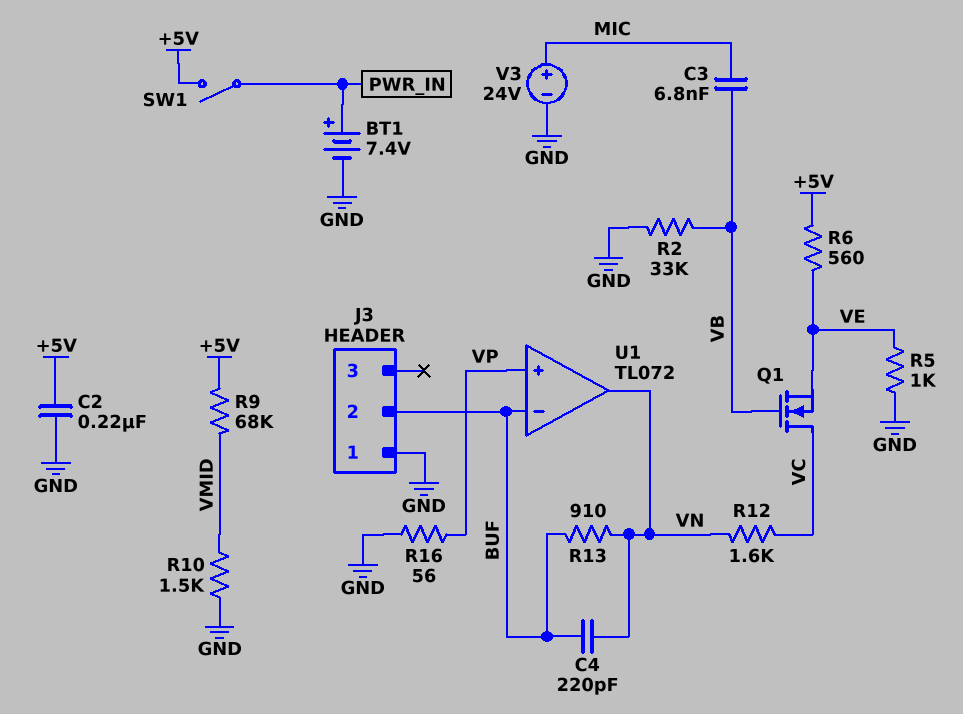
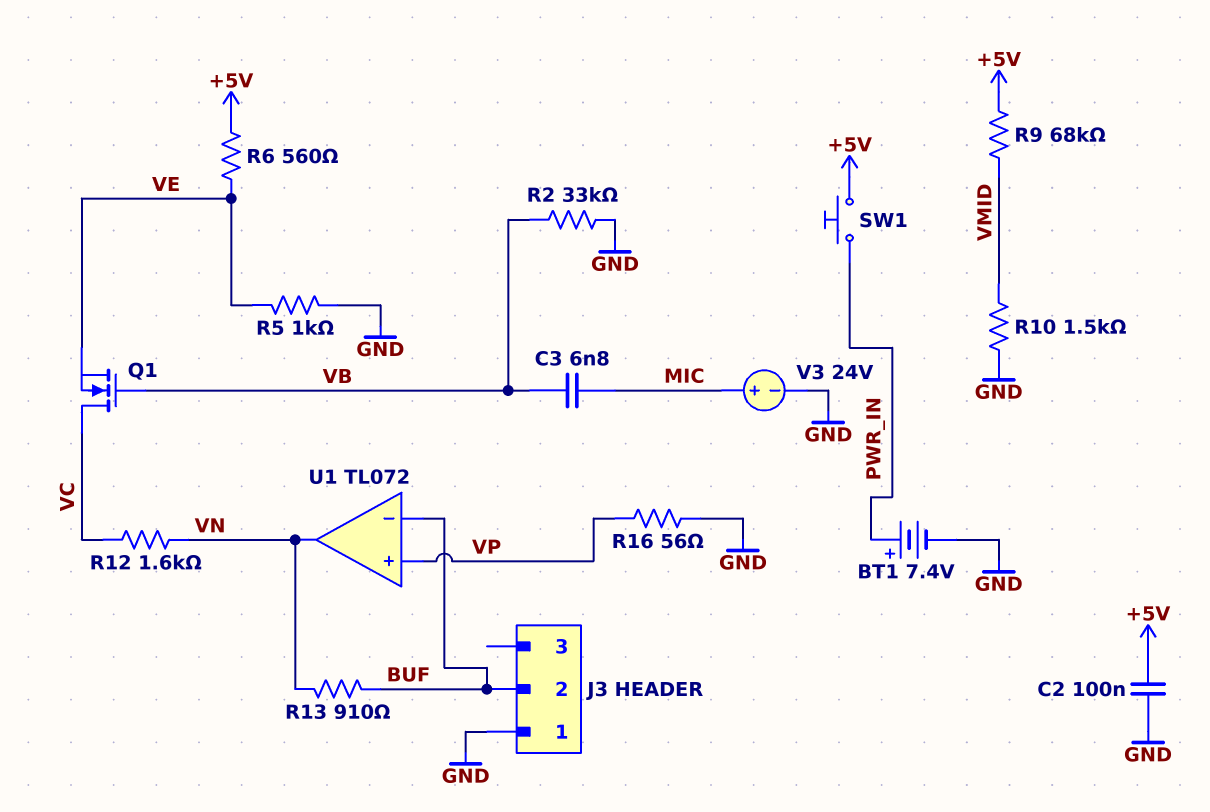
C2: 220nF (+5V, GND) -> 100nF (+5V, GND)
C4: 220pF (BUF, VN) -> none
SW1: switch (+5V, PWR_IN) -> button (+5V, PWR_IN)

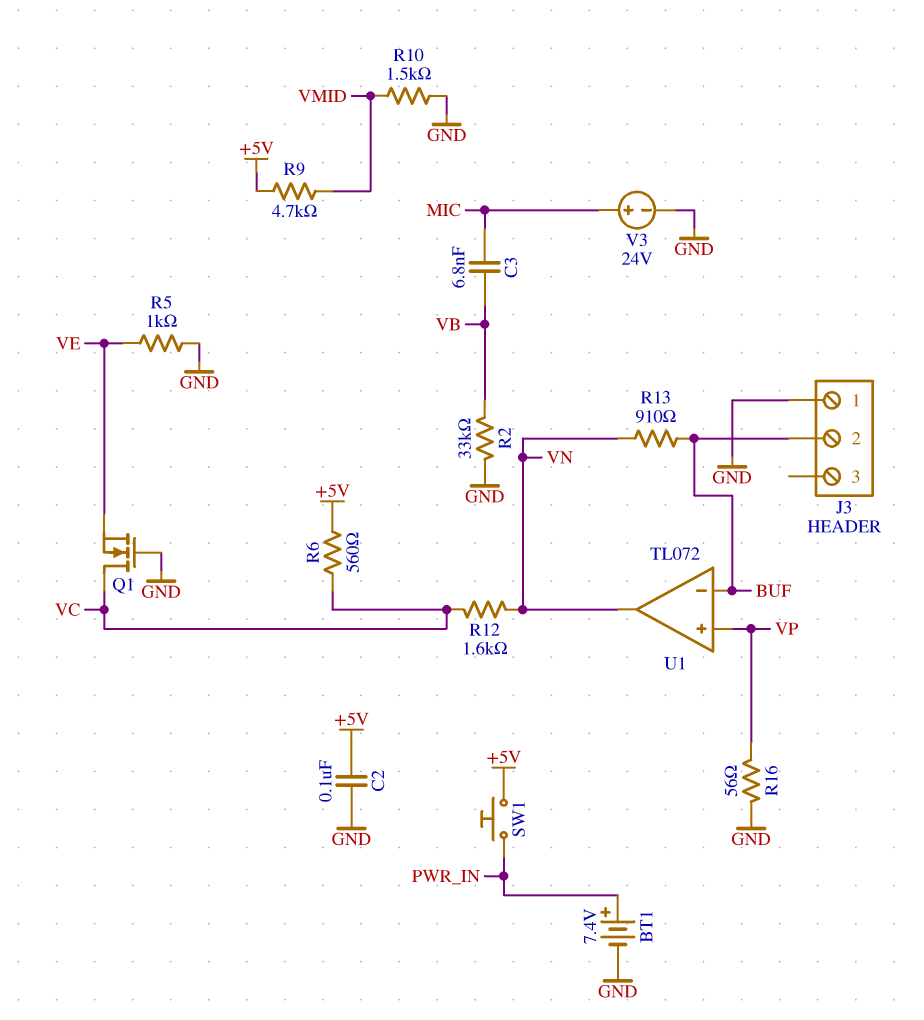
Q1: NMOS (G VB, D VC, S VE) -> NMOS (G GND, D VC, S VE)
R6: 560 (+5V, VE) -> 560 (+5V, VC)
R9: 68k (+5V, VMID) -> 4.7k (+5V, VMID)

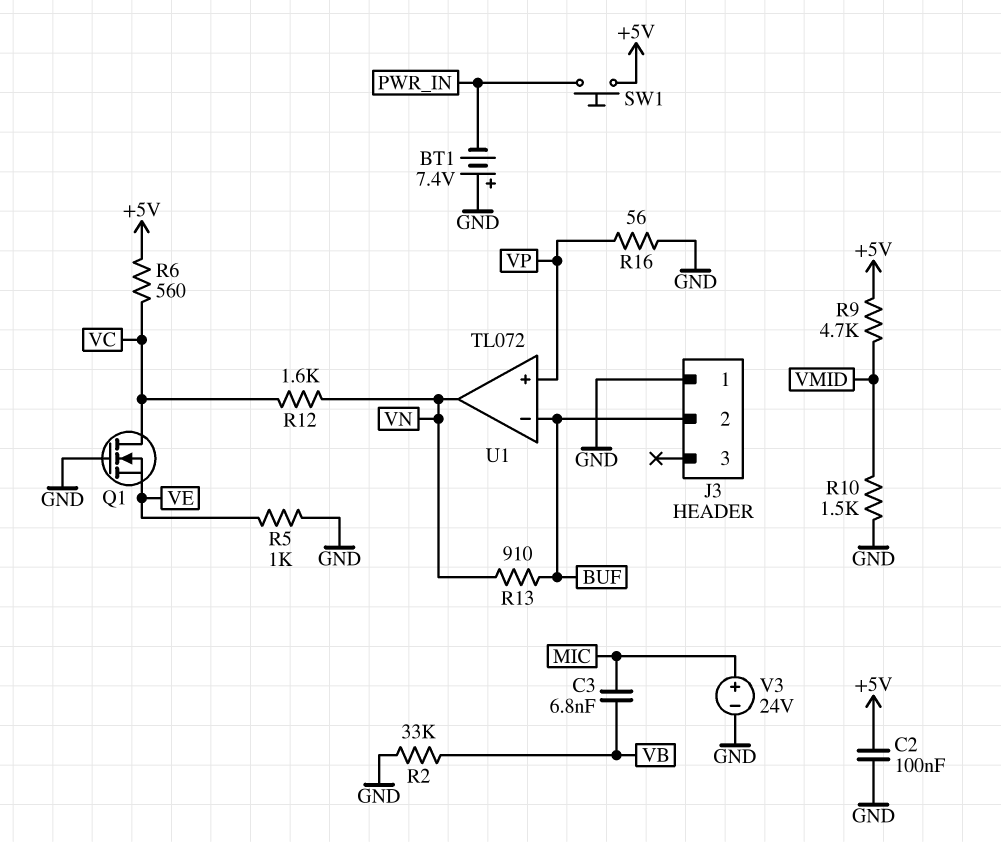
BT1: 7.4V (plus PWR_IN, minus GND) -> 7.4V (plus GND, minus PWR_IN)

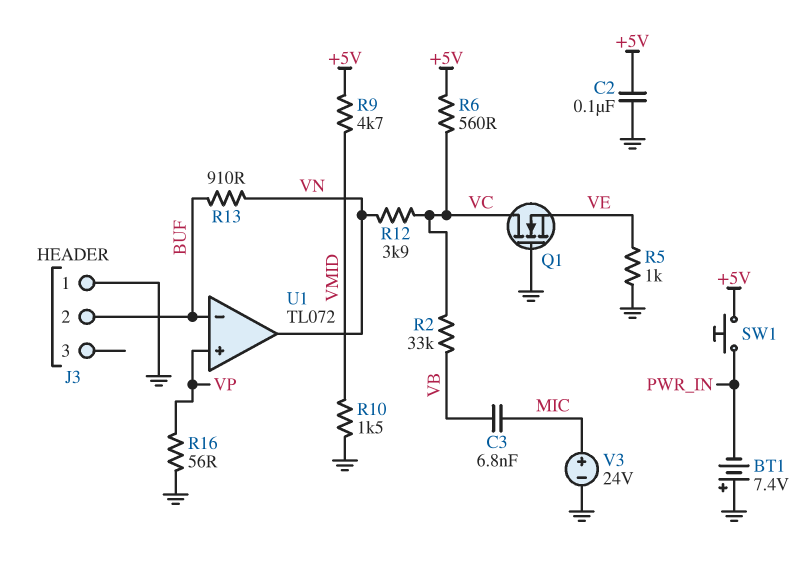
R2: 33k (GND, VB) -> 33k (VB, VC)
R12: 1.6k (VC, VN) -> 3.9k (VC, VN)

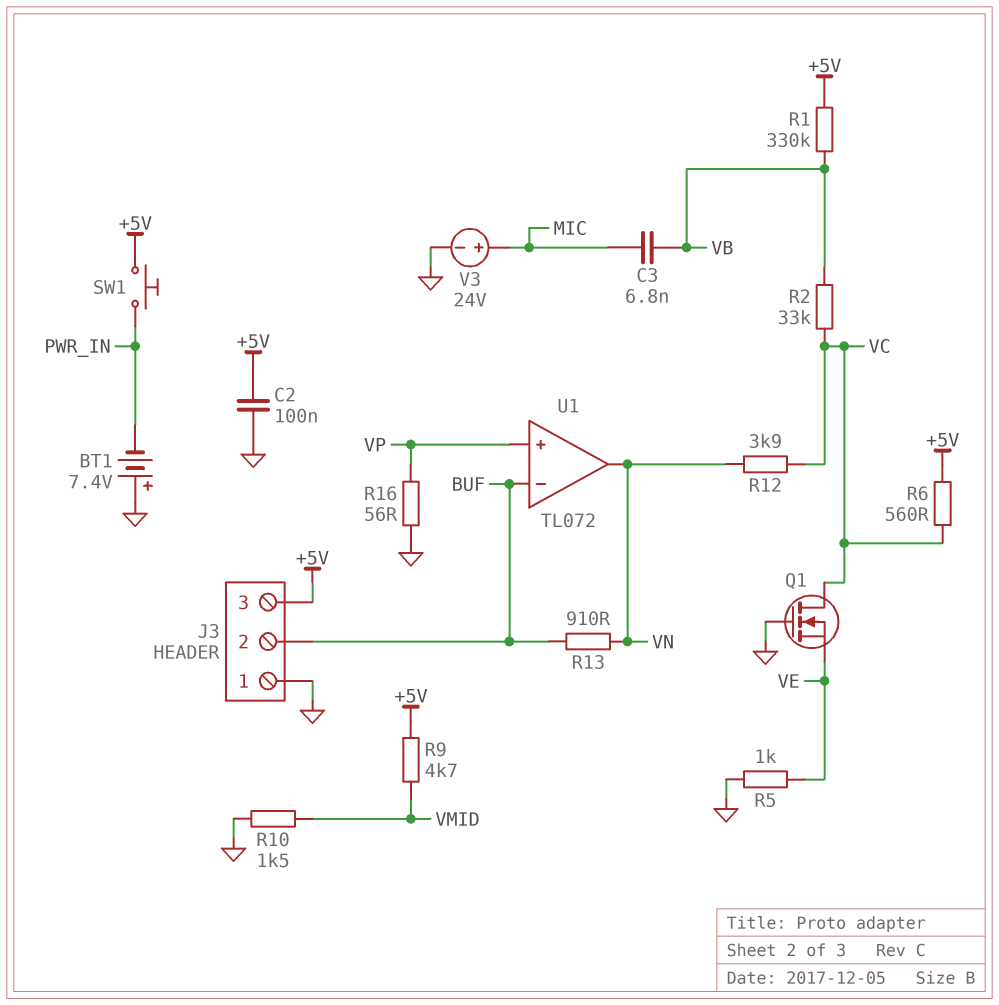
J3 pin 3: none -> +5V
R1: none -> 330k (+5V, VB)

